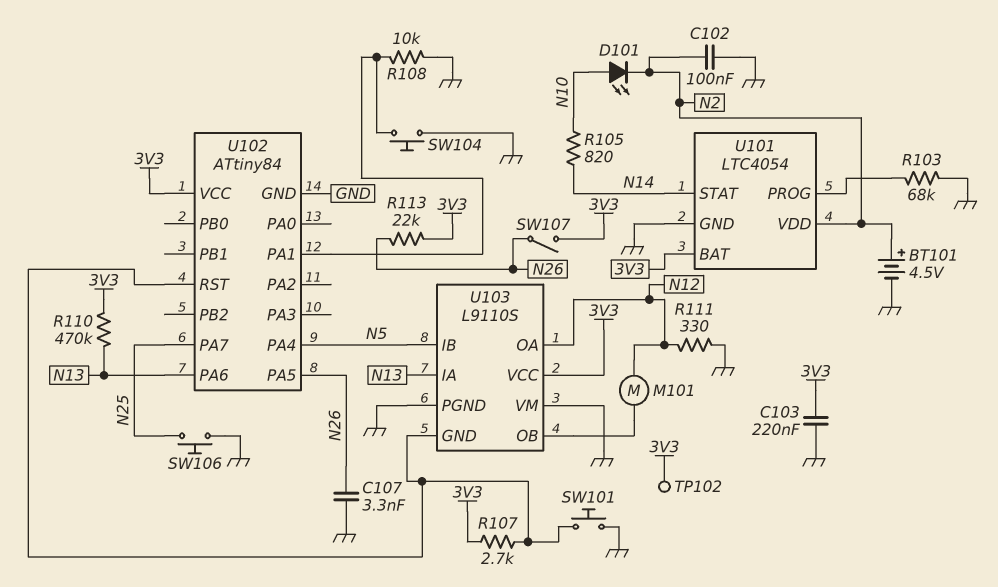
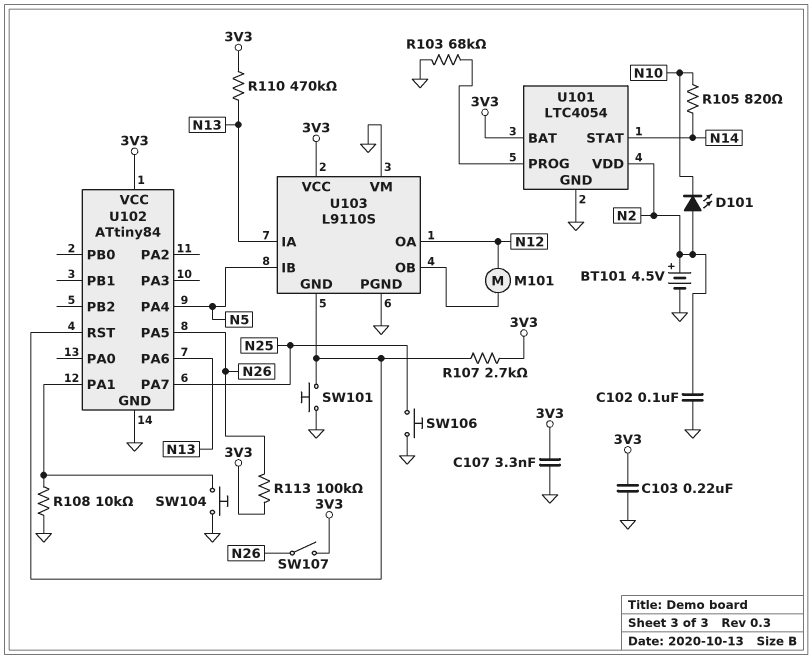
C107: 3.3nF (GND, N26) -> 3.3nF (3V3, GND)
D101: LED (A N10, K N2) -> LED (A N2, K N10)
R111: 330 (GND, N12) -> none
R113: 22k (3V3, N26) -> 100k (3V3, N26)
TP102: test point (3V3) -> none

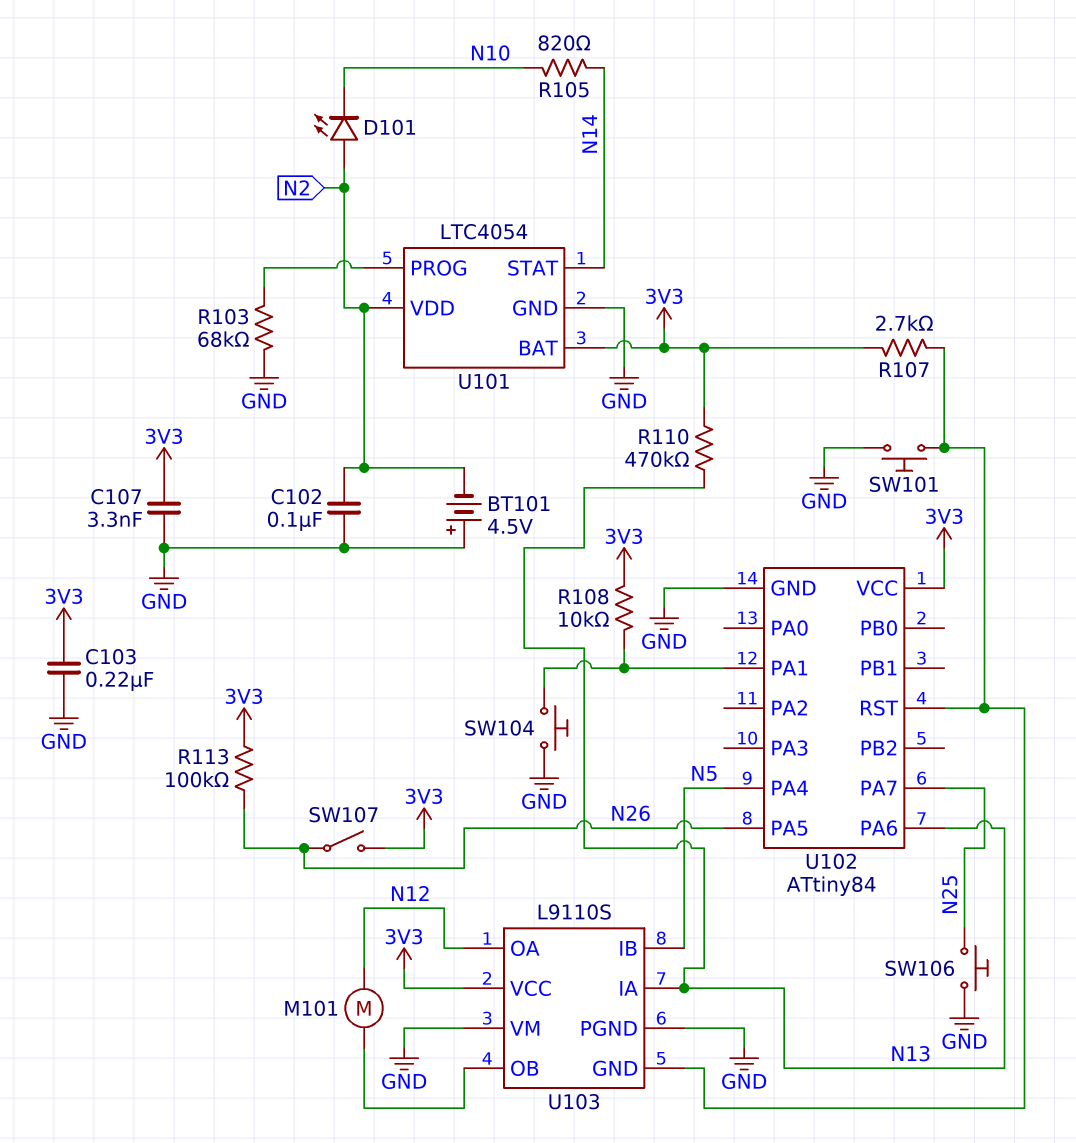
BT101: 4.5V (plus N2, minus GND) -> 4.5V (plus GND, minus N2)
R108: 10k (GND, U102/PA1) -> 10k (3V3, U102/PA1)

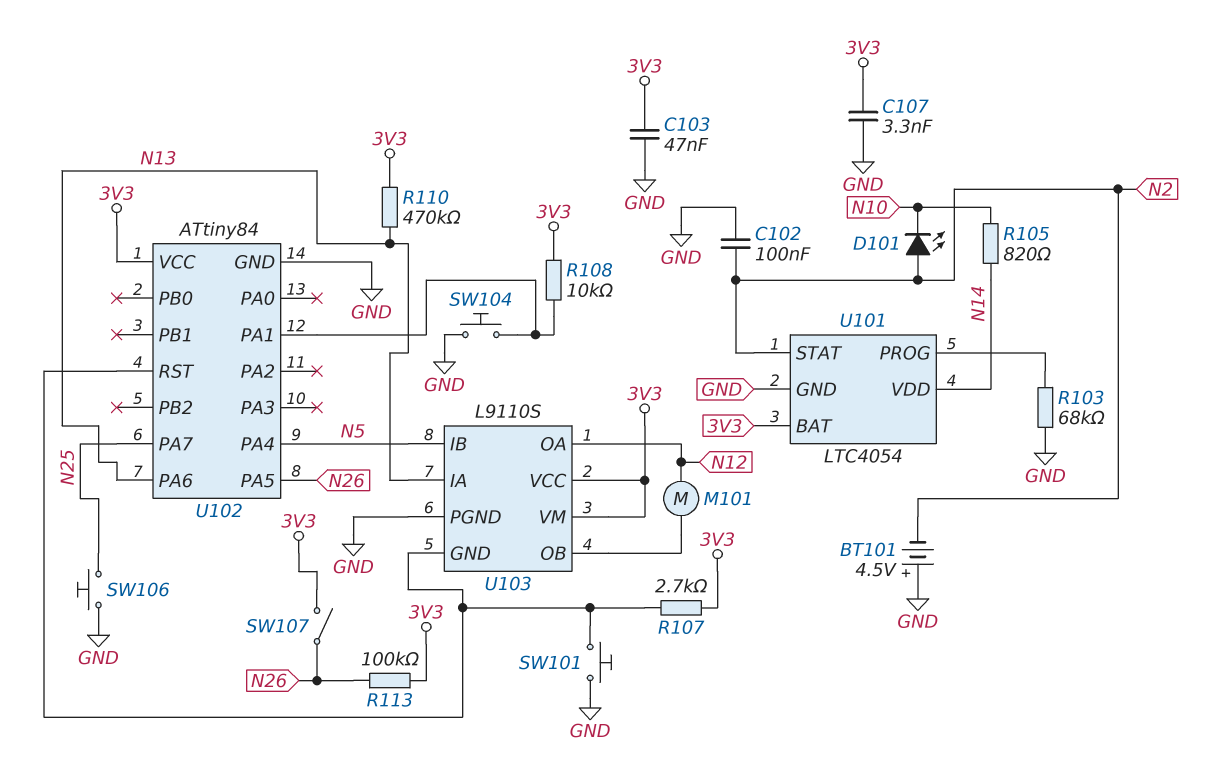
C103: 220nF (3V3, GND) -> 47nF (3V3, GND)
U101 pin STAT: N14 -> N2
U101 pin VDD: N2 -> N14
U103 pin VM: GND -> 3V3

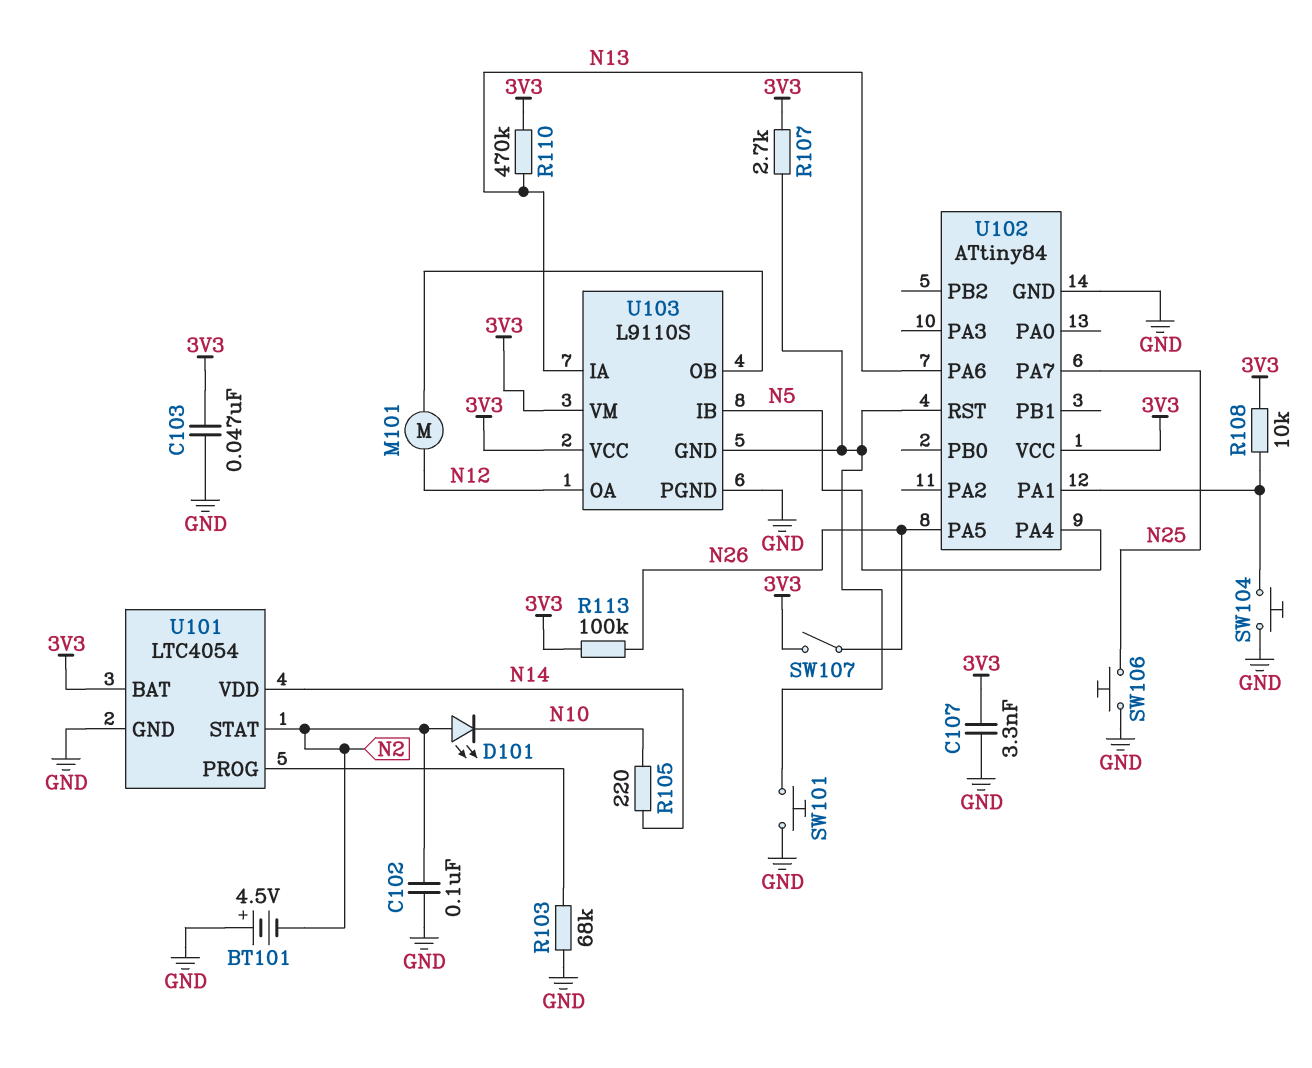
R105: 820 (N10, N14) -> 220 (N10, N14)

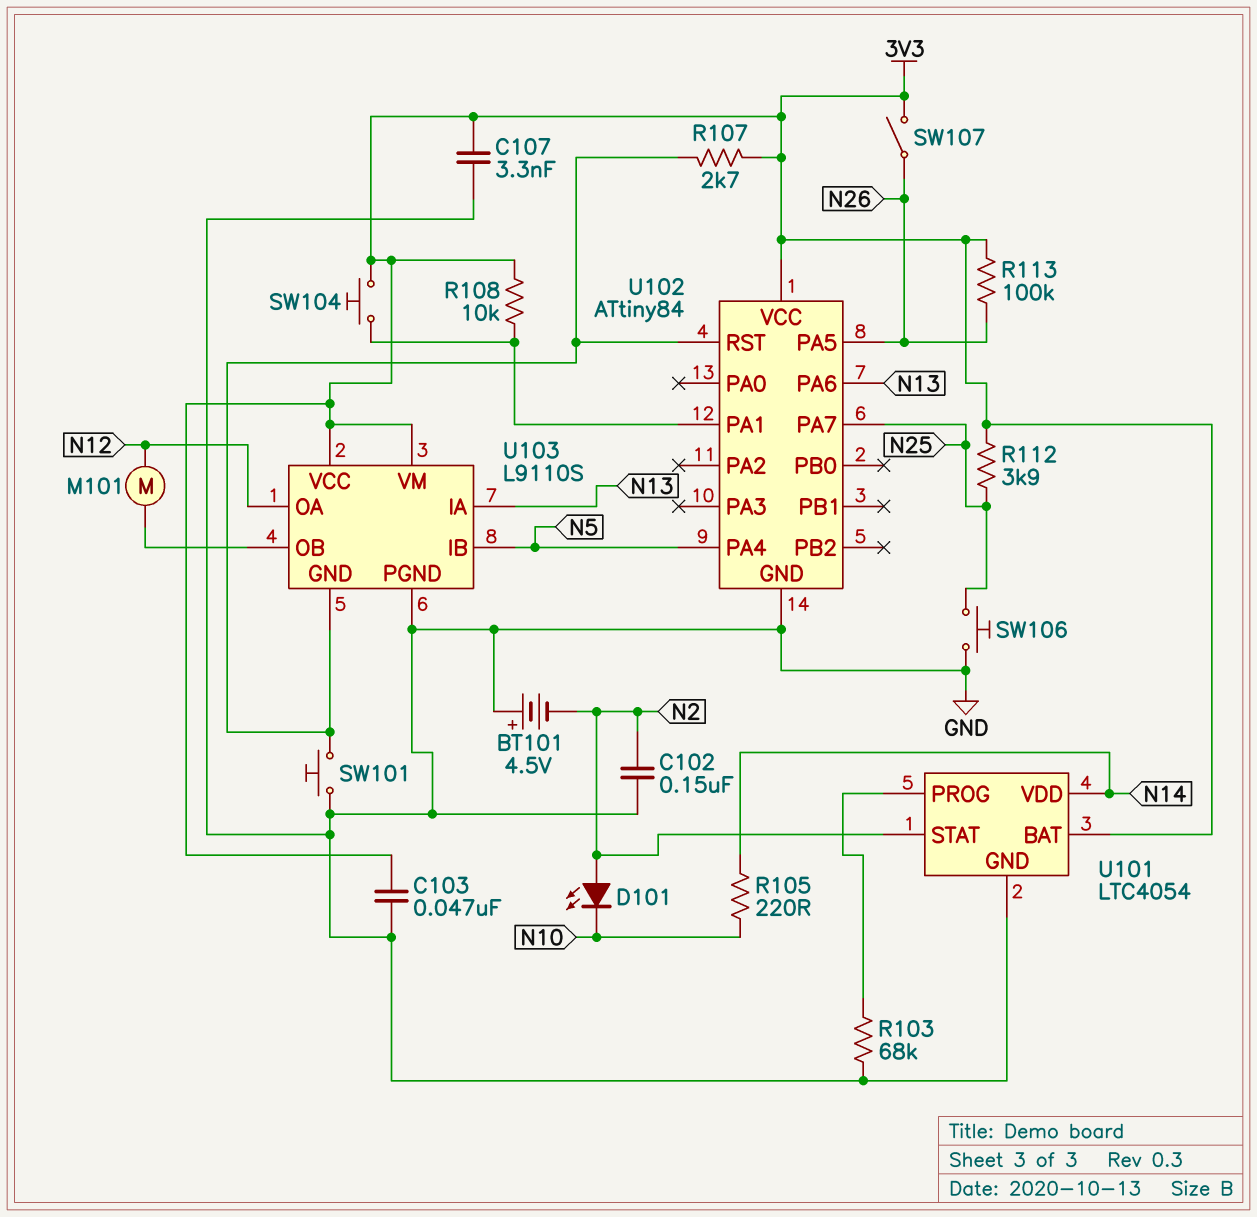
C102: 100nF (GND, N2) -> 150nF (GND, N2)
R110: 470k (3V3, N13) -> none
R112: none -> 3.9k (3V3, N25)
SW104: button (GND, U102/PA1) -> button (3V3, U102/PA1)

